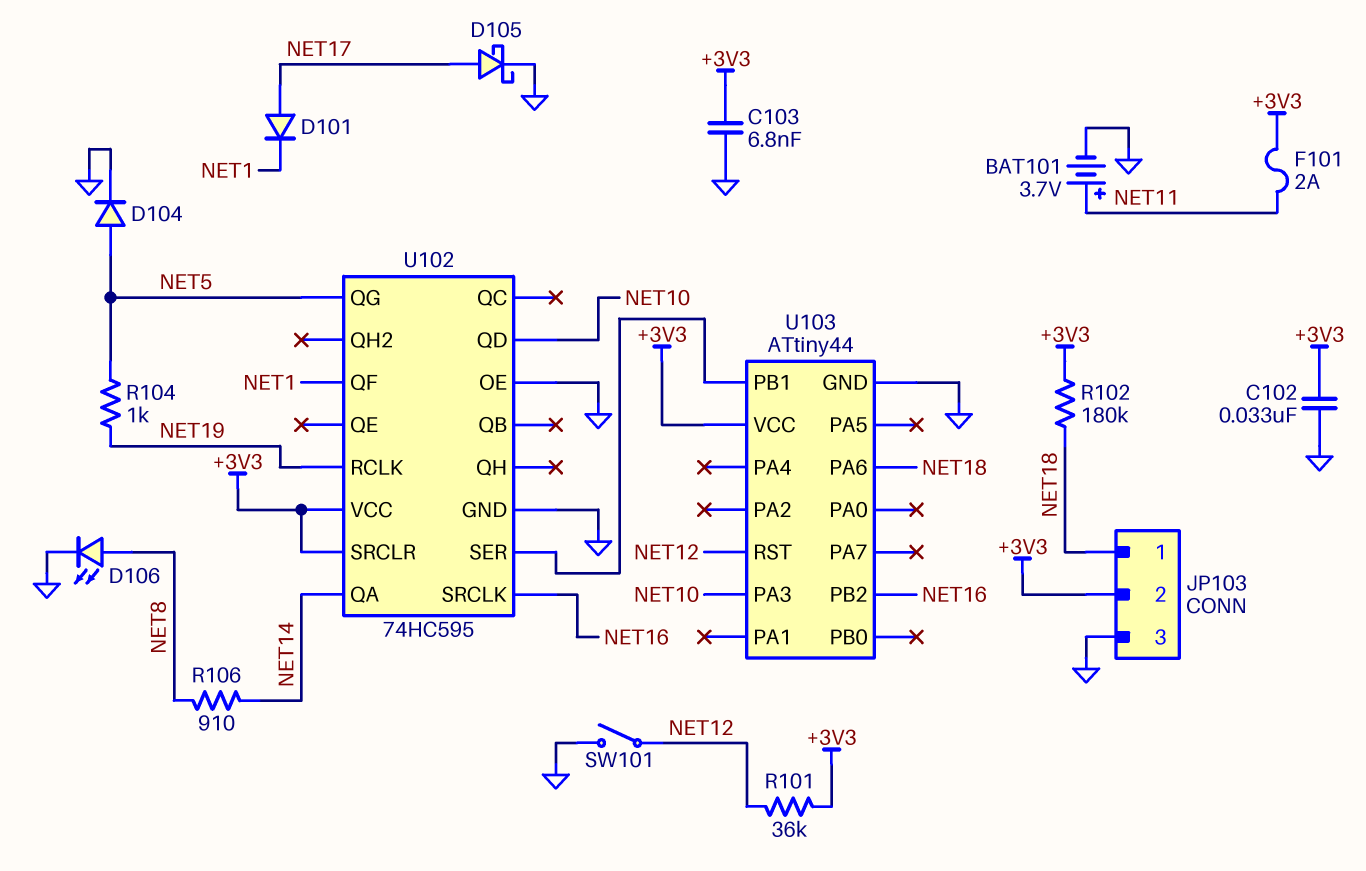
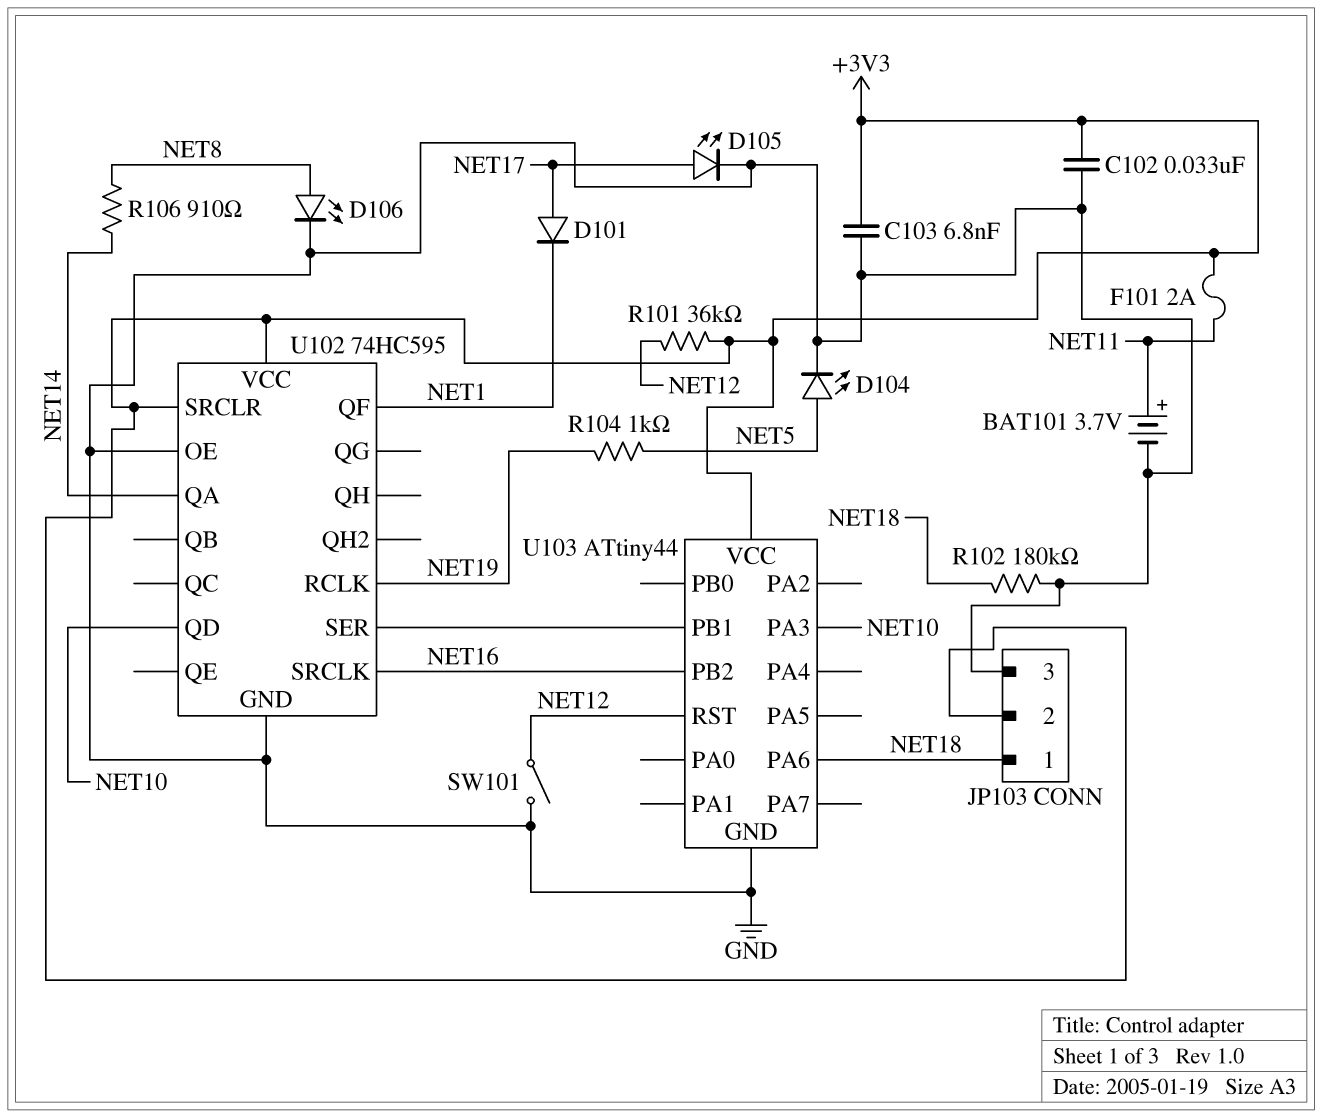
D104: diode (A NET5, K GND) -> LED (A NET5, K GND)
D105: schottky (A NET17, K GND) -> LED (A NET17, K GND)
R102: 180k (+3V3, NET18) -> 180k (GND, NET18)
U102 pin QG: NET5 -> none

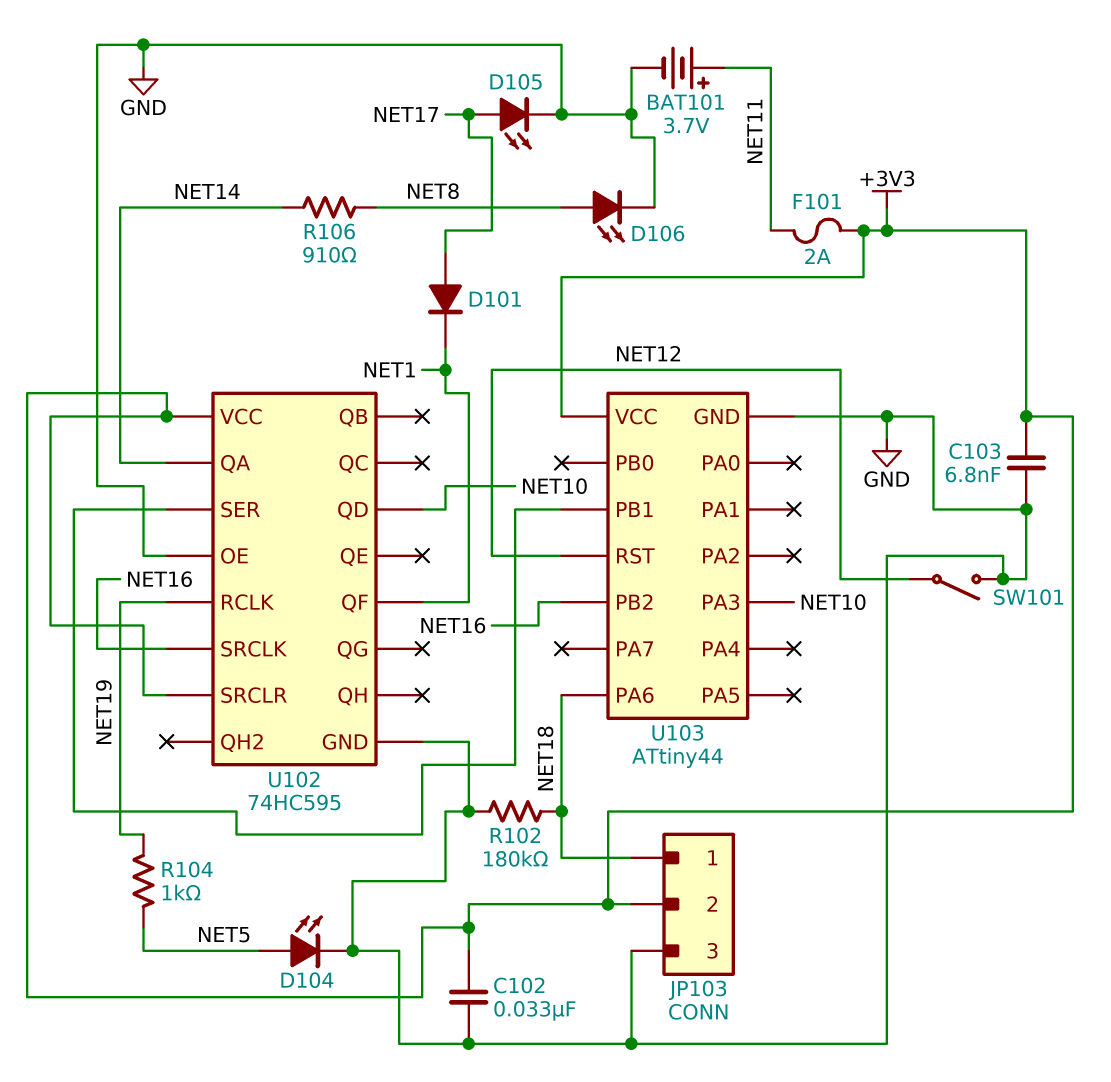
R101: 36k (+3V3, NET12) -> none

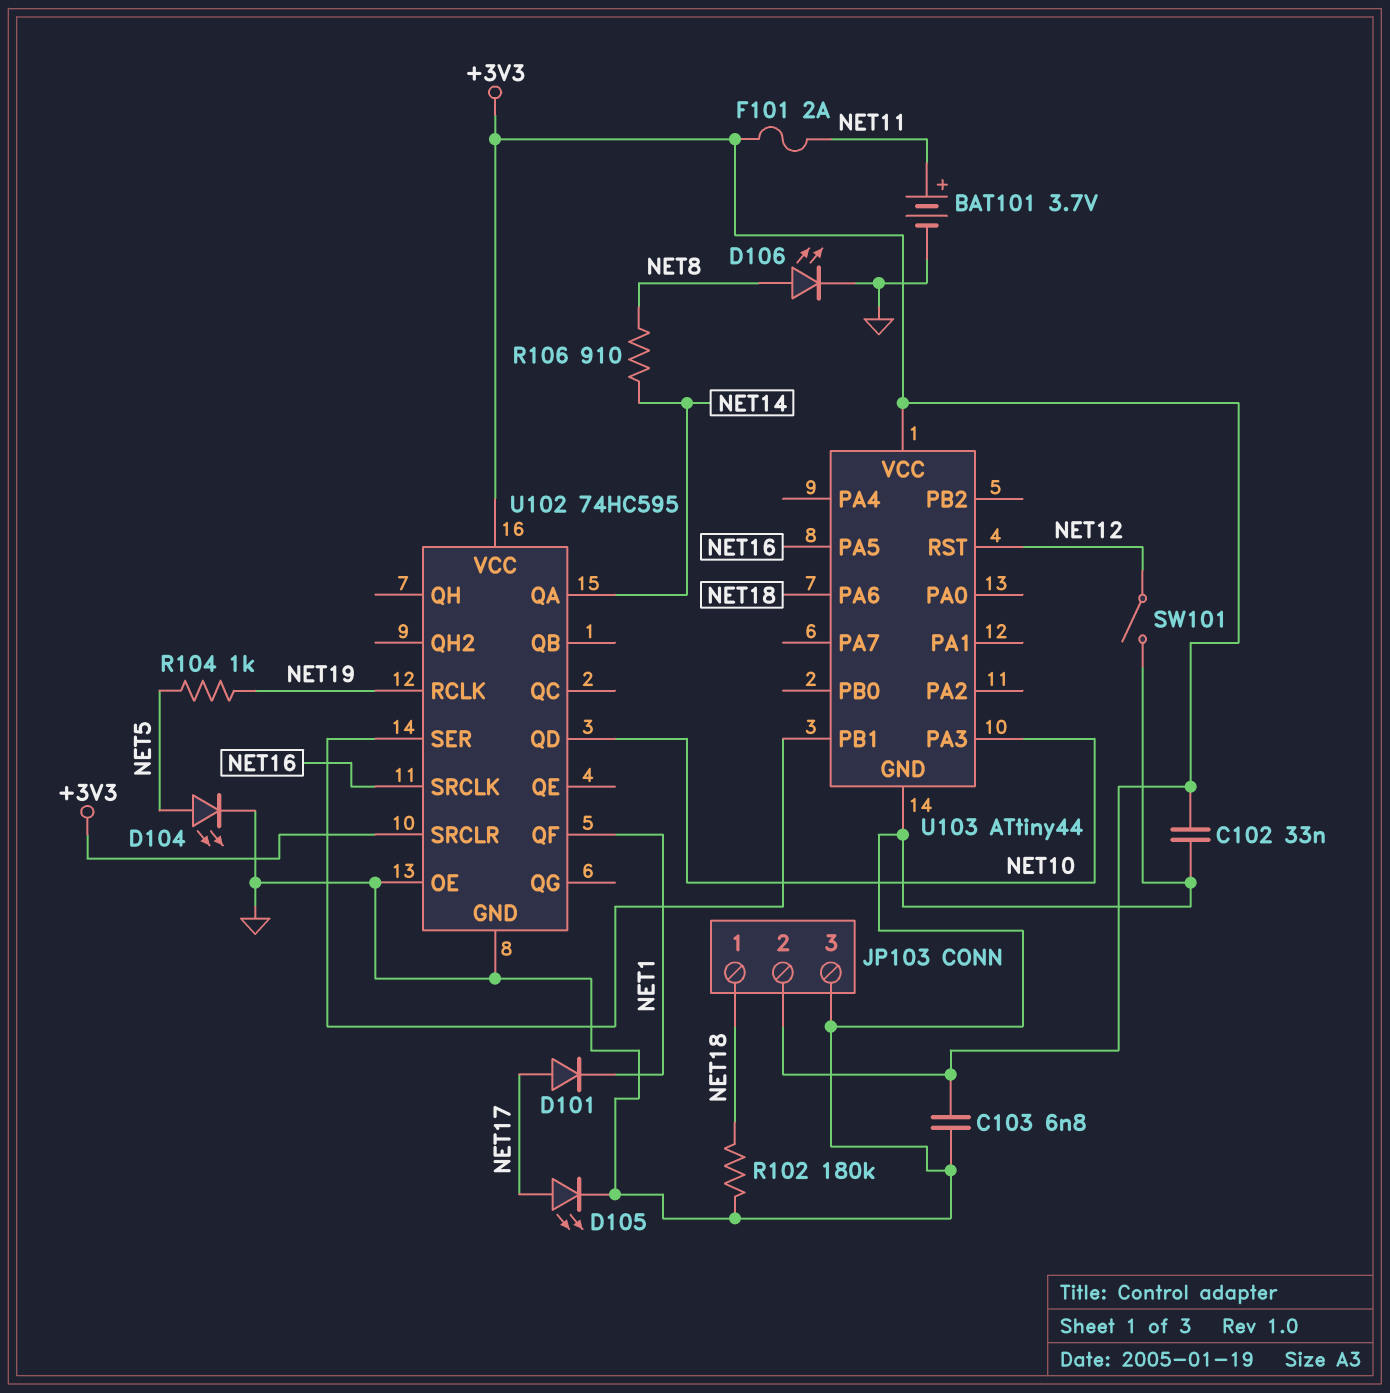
U103 pin PA5: none -> NET16
U103 pin PB2: NET16 -> none

